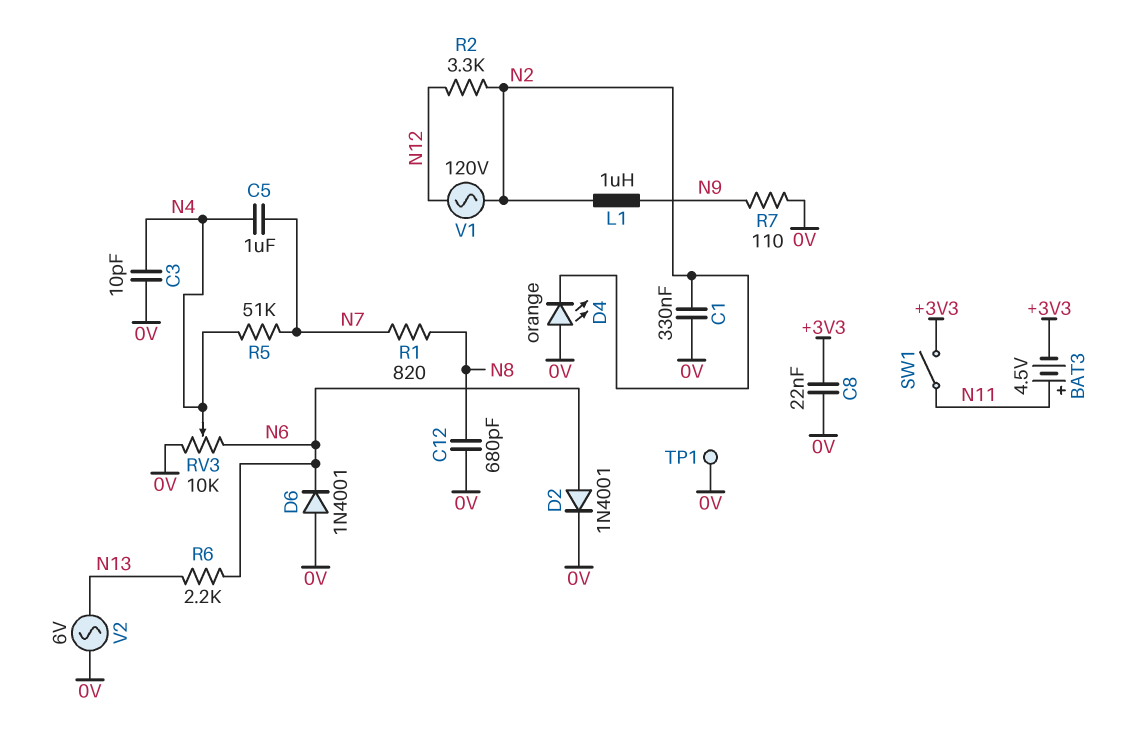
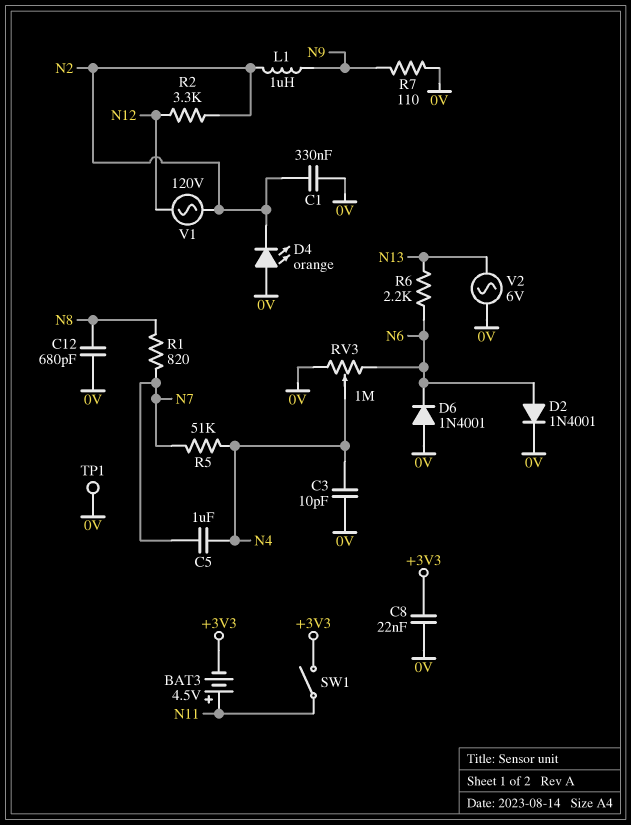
RV3: 10k (0V, N6, wiper N4) -> 1M (0V, N6, wiper N4)

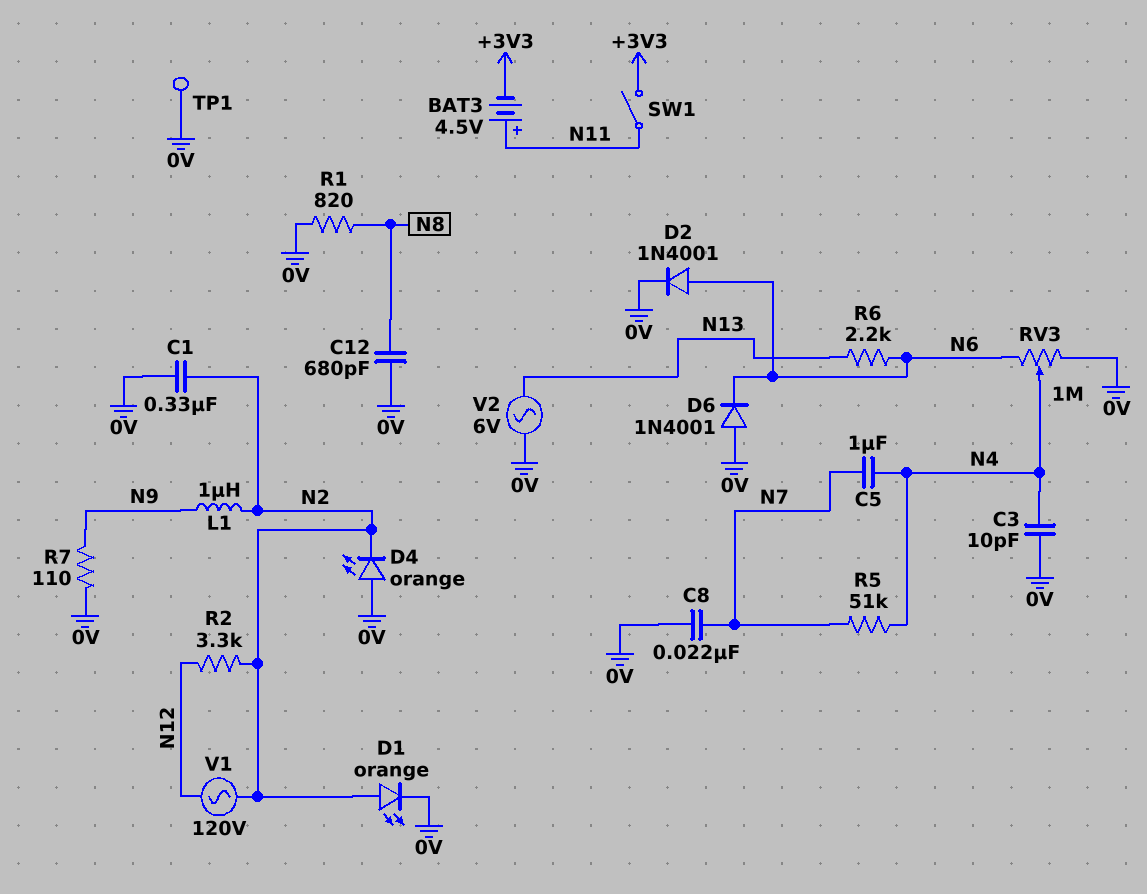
C8: 22nF (+3V3, 0V) -> 22nF (0V, N7)
D1: none -> LED orange (A N2, K 0V)
R1: 820 (N7, N8) -> 820 (0V, N8)

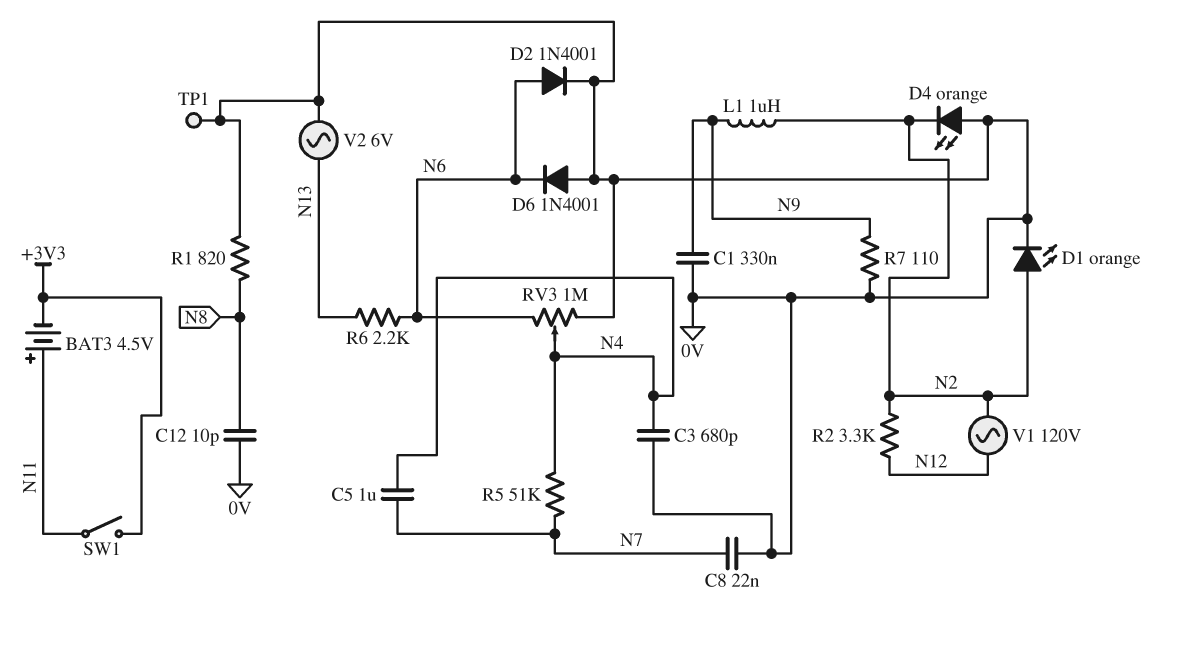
C1: 330nF (0V, N2) -> 330nF (0V, N9)
C3: 10pF (0V, N4) -> 680pF (0V, N4)
C12: 680pF (0V, N8) -> 10pF (0V, N8)

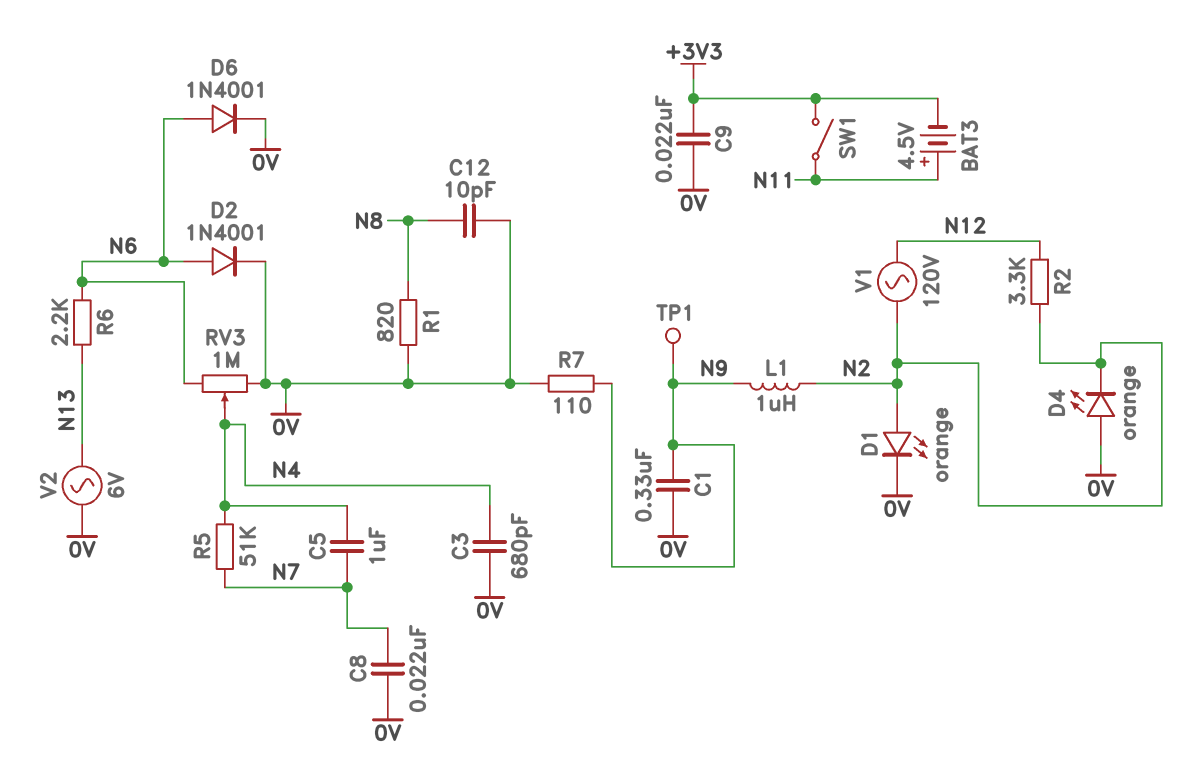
C9: none -> 22nF (+3V3, 0V)
D6: diode 1N4001 (A 0V, K N6) -> diode 1N4001 (A N6, K 0V)
TP1: test point (0V) -> test point (N9)

